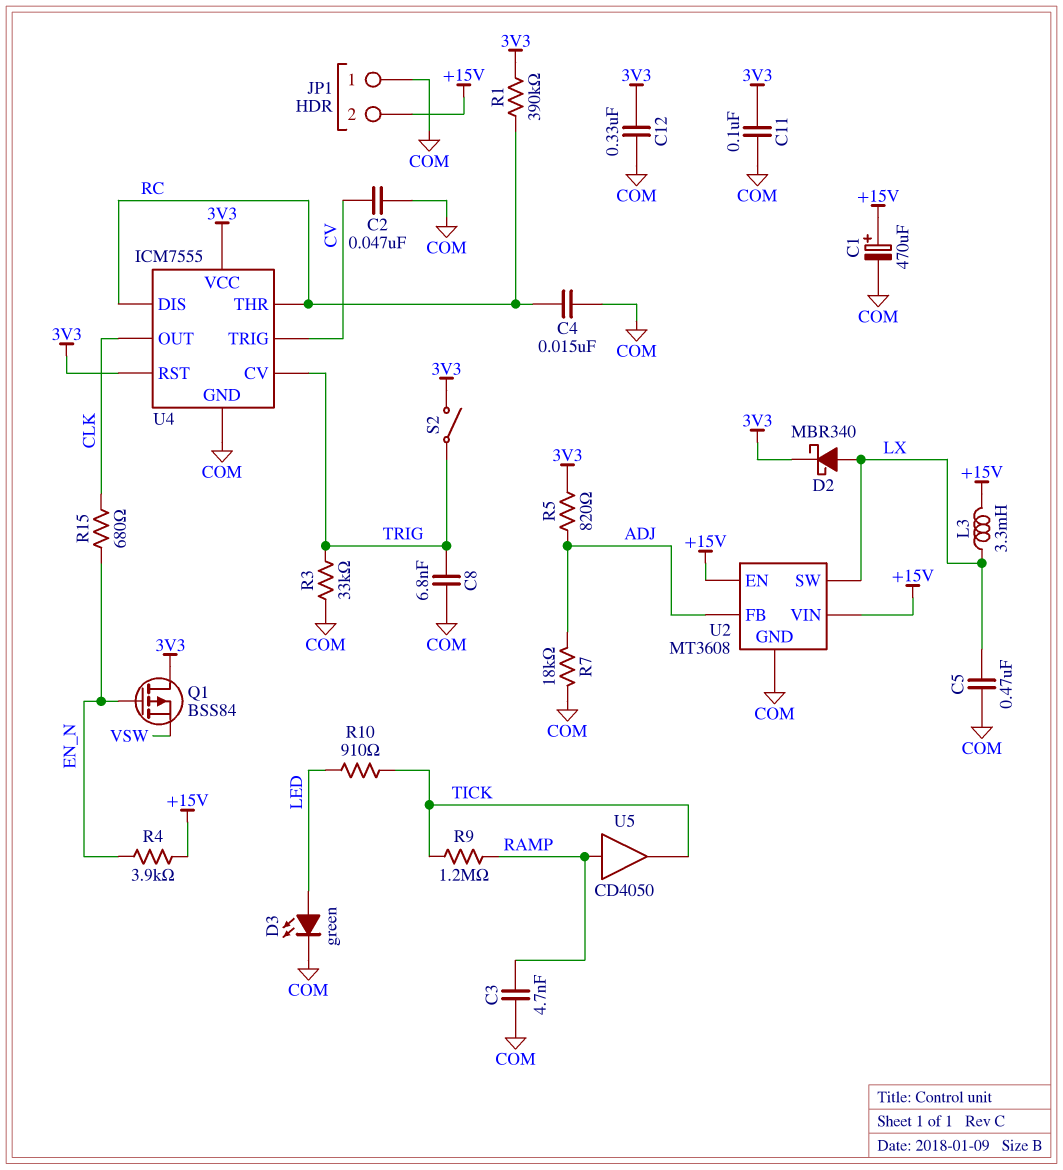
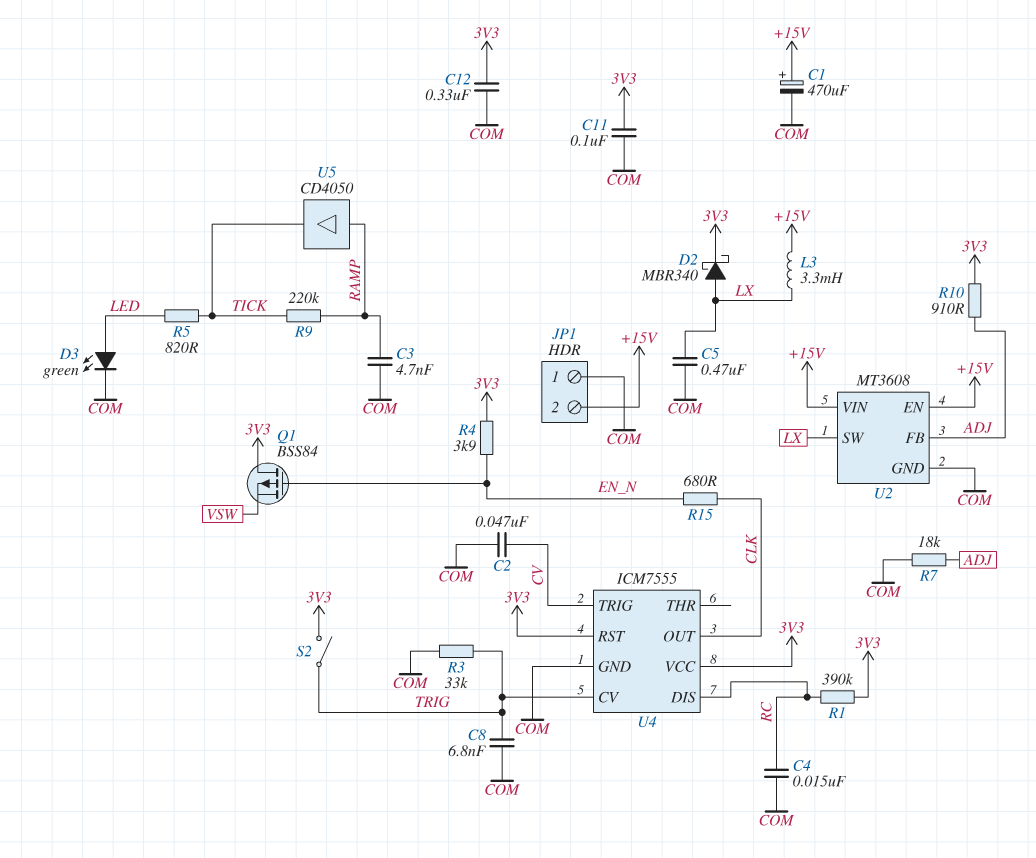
R4: 3.9k (+15V, EN_N) -> 3.9k (3V3, EN_N)
R5: 820 (3V3, ADJ) -> 820 (LED, TICK)
R9: 1.2M (RAMP, TICK) -> 220k (RAMP, TICK)
R10: 910 (LED, TICK) -> 910 (3V3, ADJ)
U4 pin THR: RC -> none

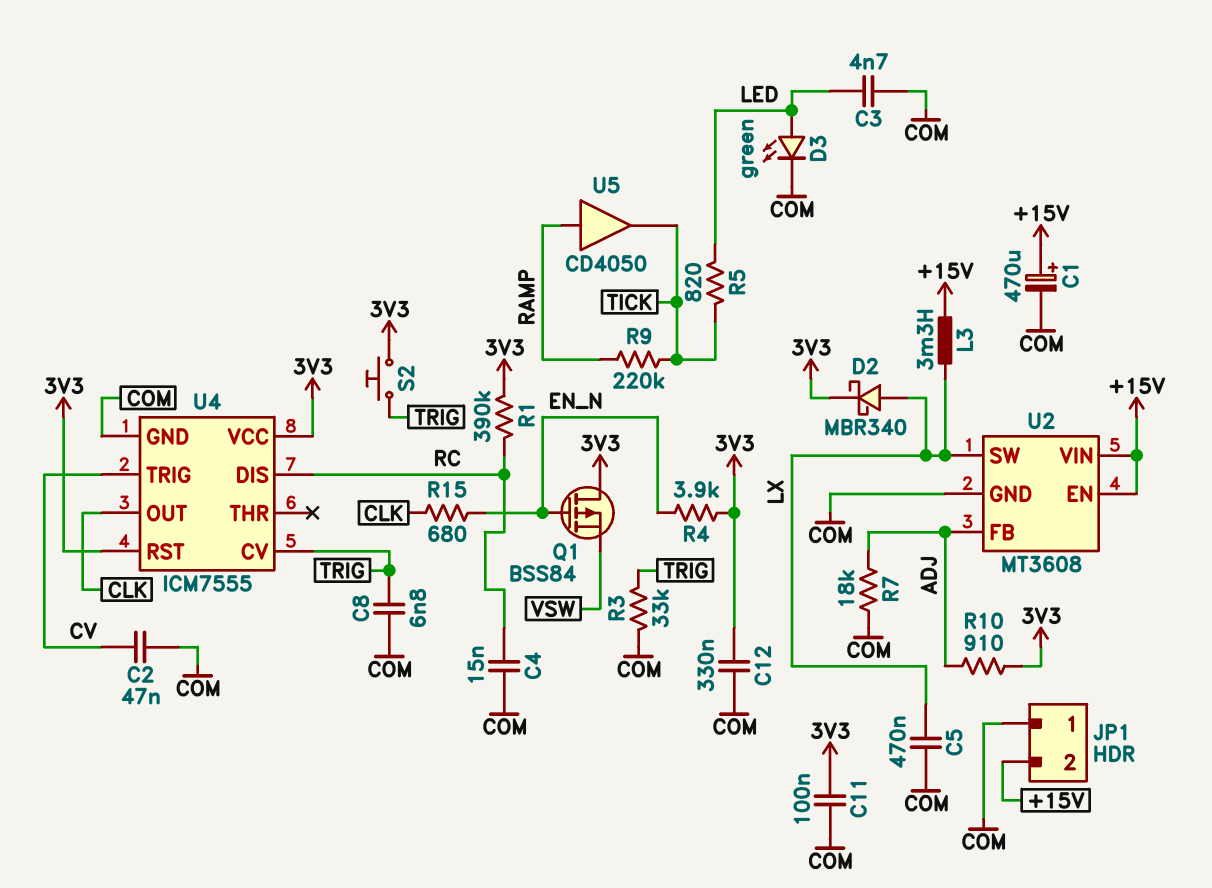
C3: 4.7nF (COM, RAMP) -> 4.7nF (COM, LED)
S2: switch (3V3, TRIG) -> button (3V3, TRIG)

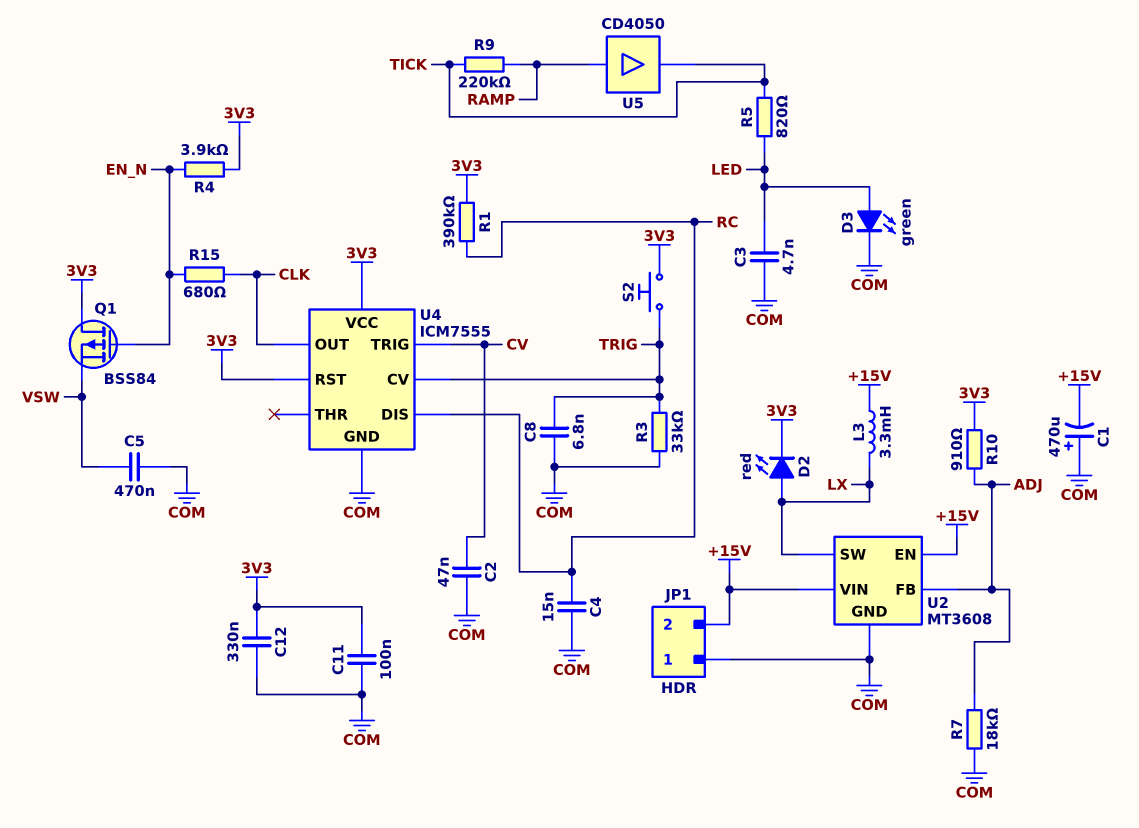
C1: 470uF (plus +15V, minus COM) -> 470uF (plus COM, minus +15V)
C5: 470nF (COM, LX) -> 470nF (COM, VSW)
D2: schottky MBR340 (A LX, K 3V3) -> LED red (A LX, K 3V3)

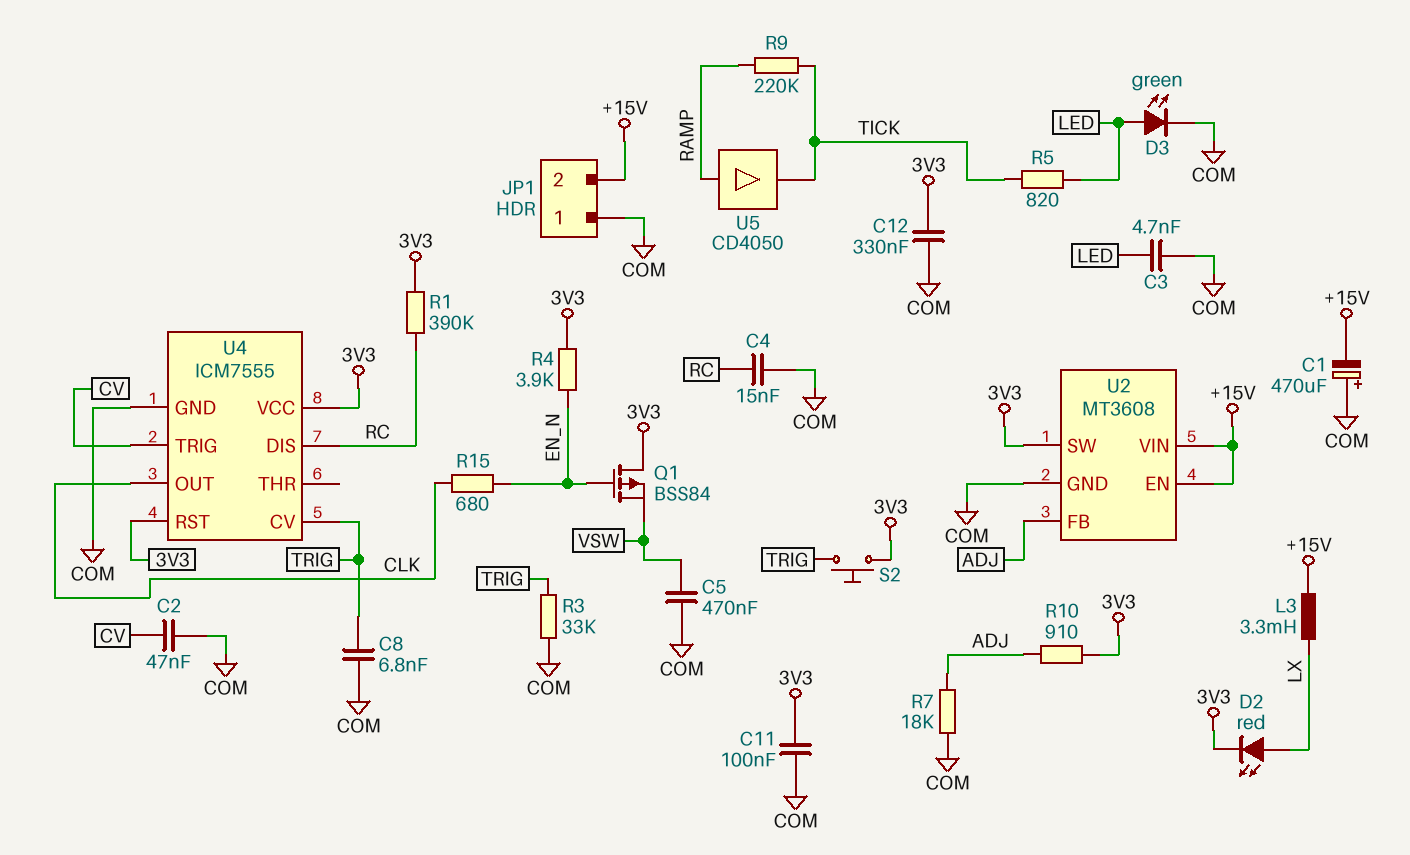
U2 pin SW: LX -> 3V3

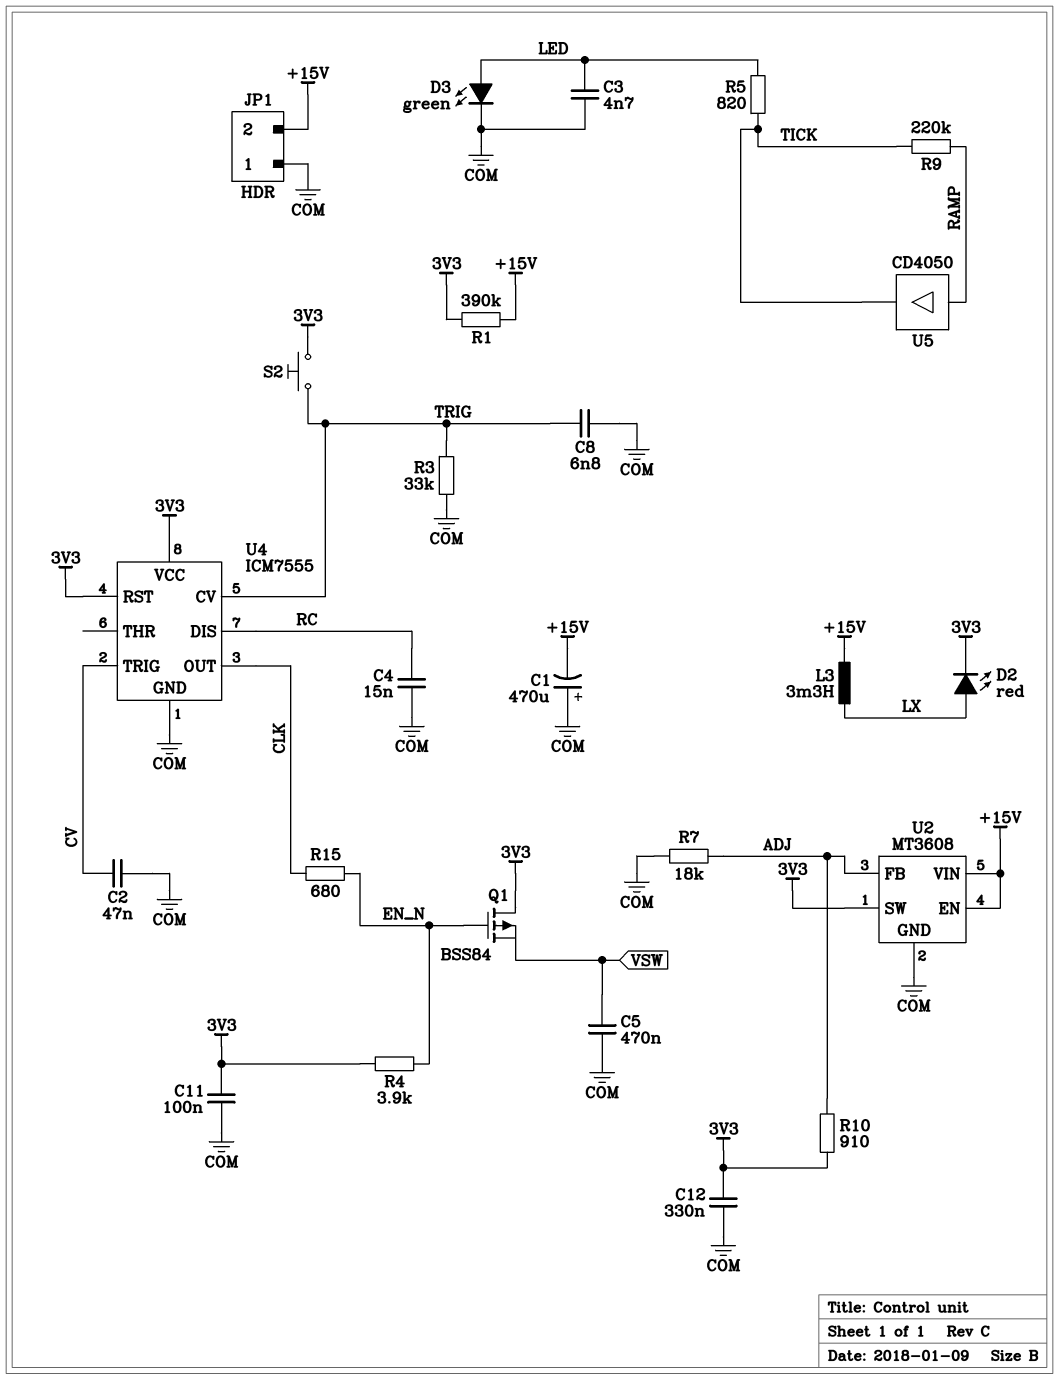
R1: 390k (3V3, RC) -> 390k (+15V, 3V3)

